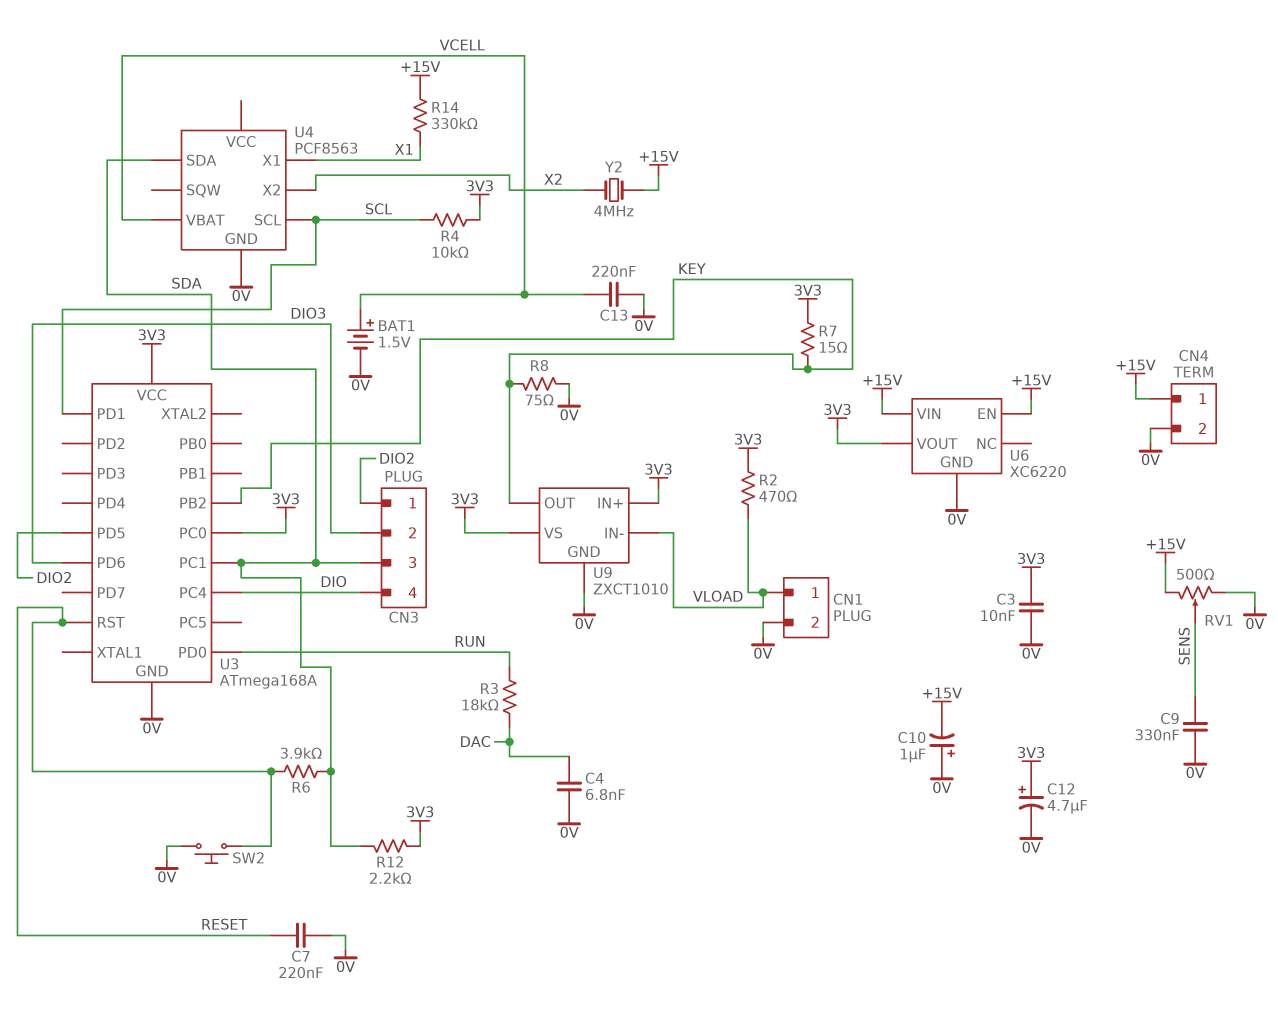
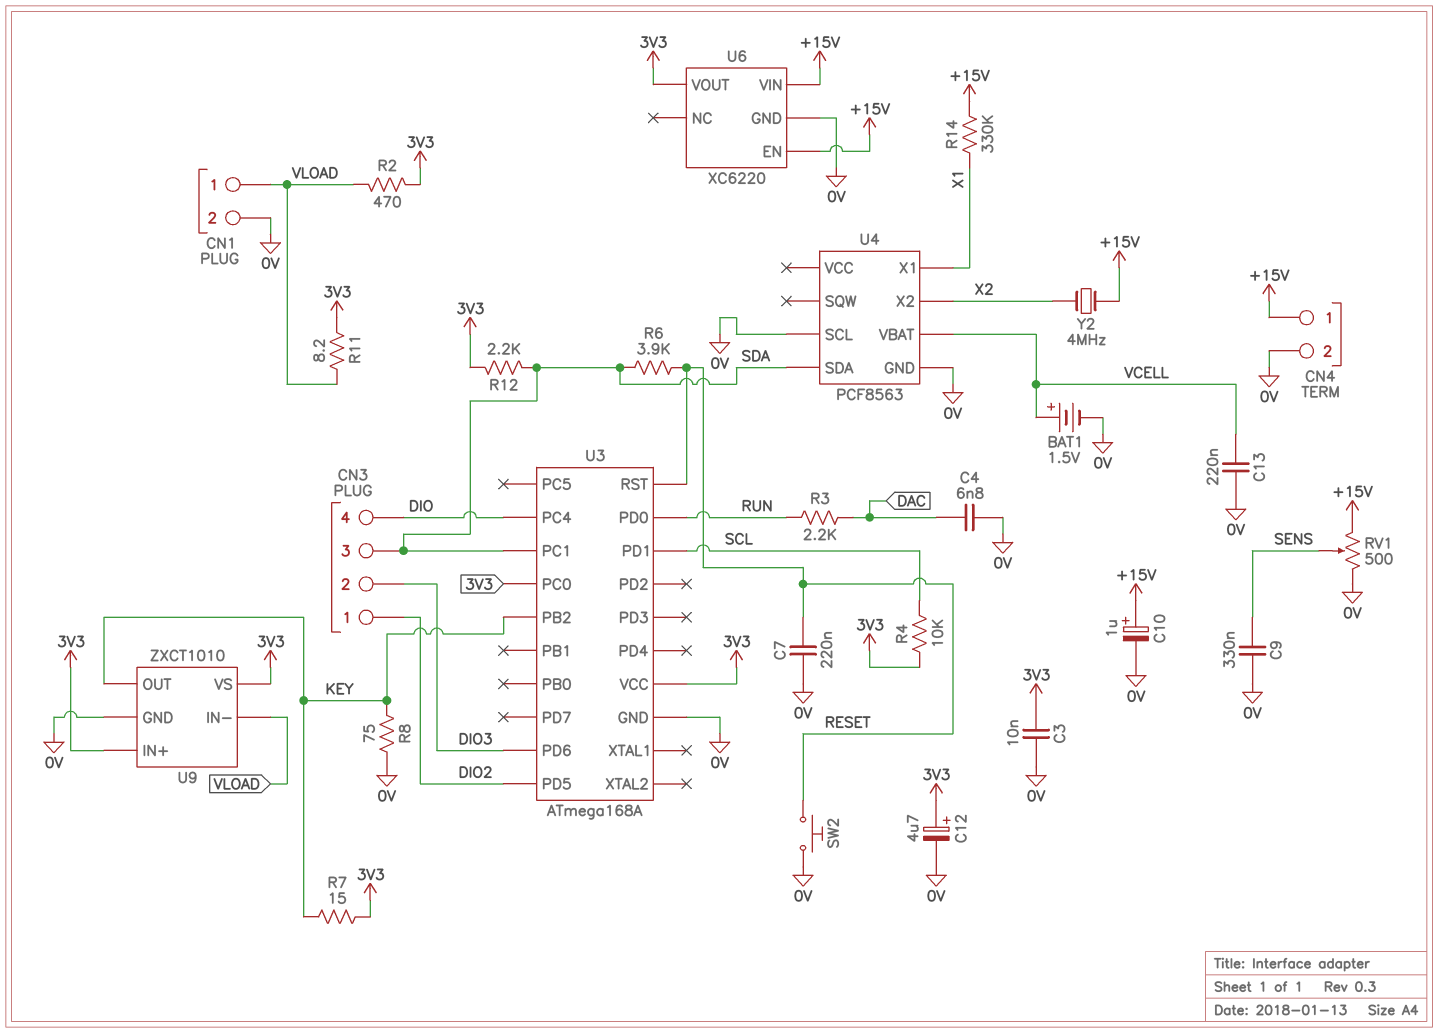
C10: 1uF (plus 0V, minus +15V) -> 1uF (plus +15V, minus 0V)
R3: 18k (DAC, RUN) -> 2.2k (DAC, RUN)
R11: none -> 8.2 (3V3, VLOAD)
U4 pin SCL: SCL -> 0V

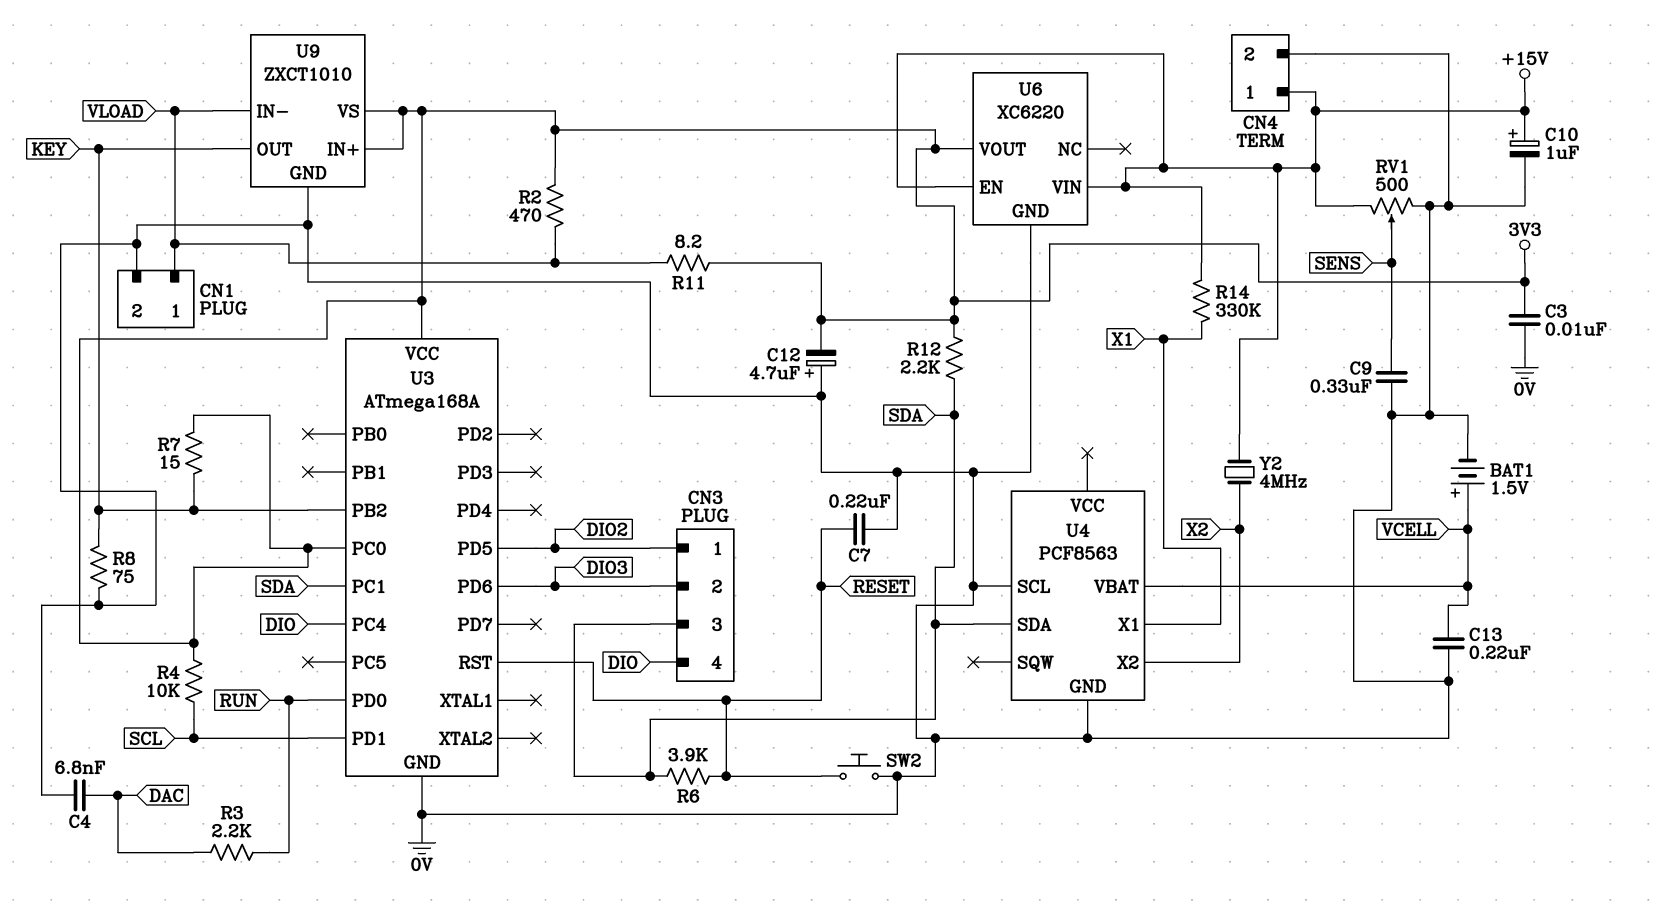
C12: 4.7uF (plus 3V3, minus 0V) -> 4.7uF (plus 0V, minus 3V3)

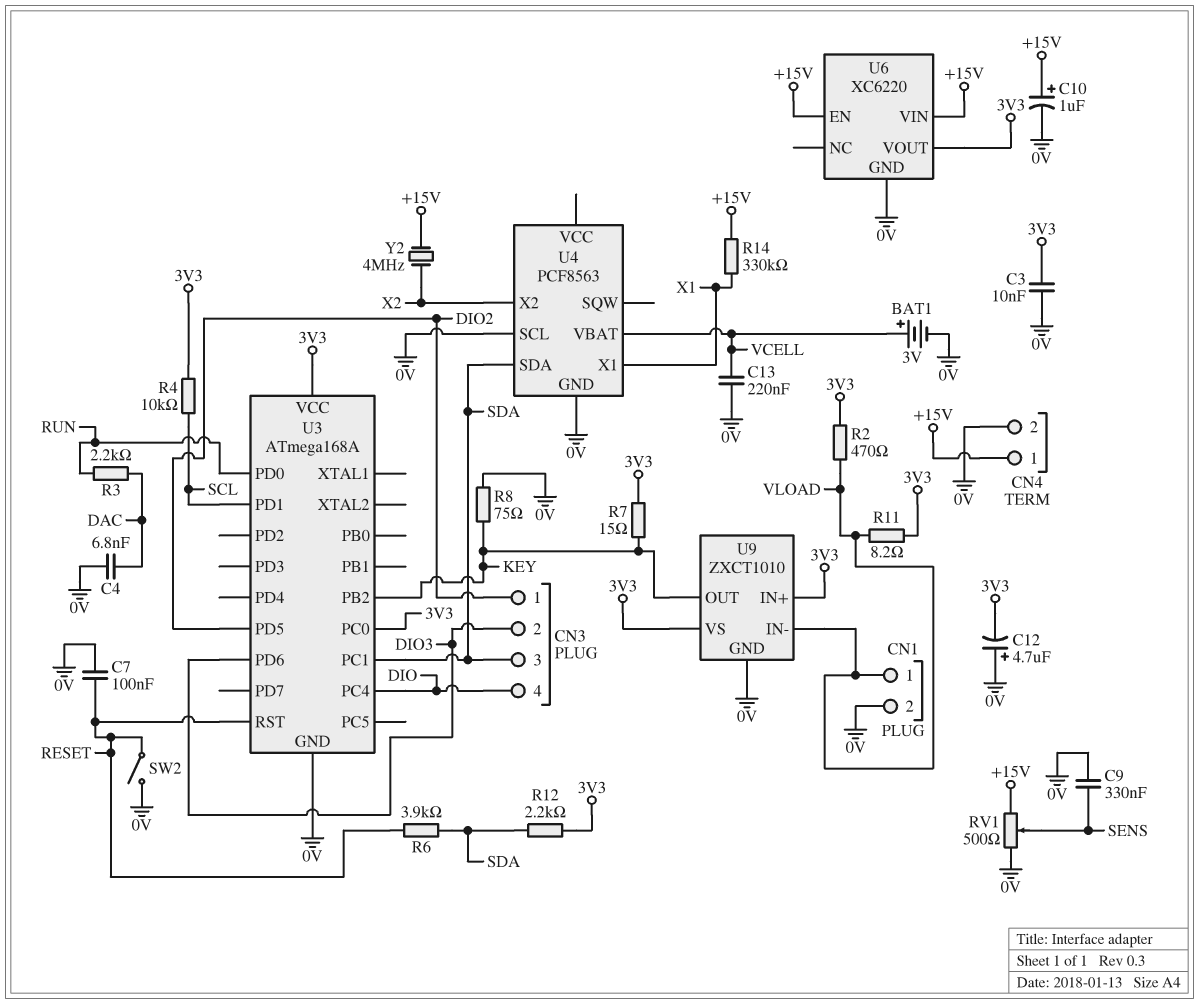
BAT1: 1.5V (plus VCELL, minus 0V) -> 3V (plus VCELL, minus 0V)
C7: 220nF (0V, RESET) -> 100nF (0V, RESET)
SW2: button (0V, RESET) -> switch (0V, RESET)

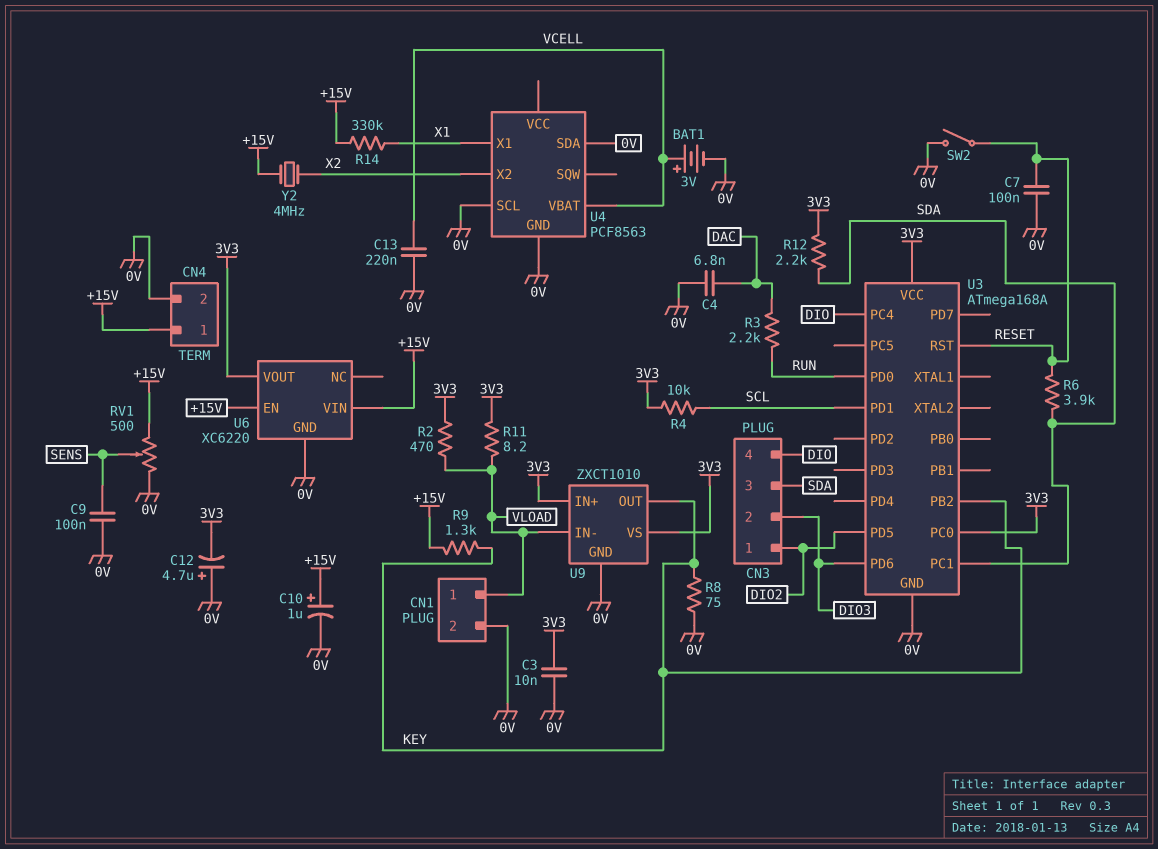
C9: 330nF (0V, SENS) -> 100nF (0V, SENS)
R7: 15 (3V3, KEY) -> none
R9: none -> 1.3k (+15V, KEY)
U4 pin SDA: SDA -> 0V

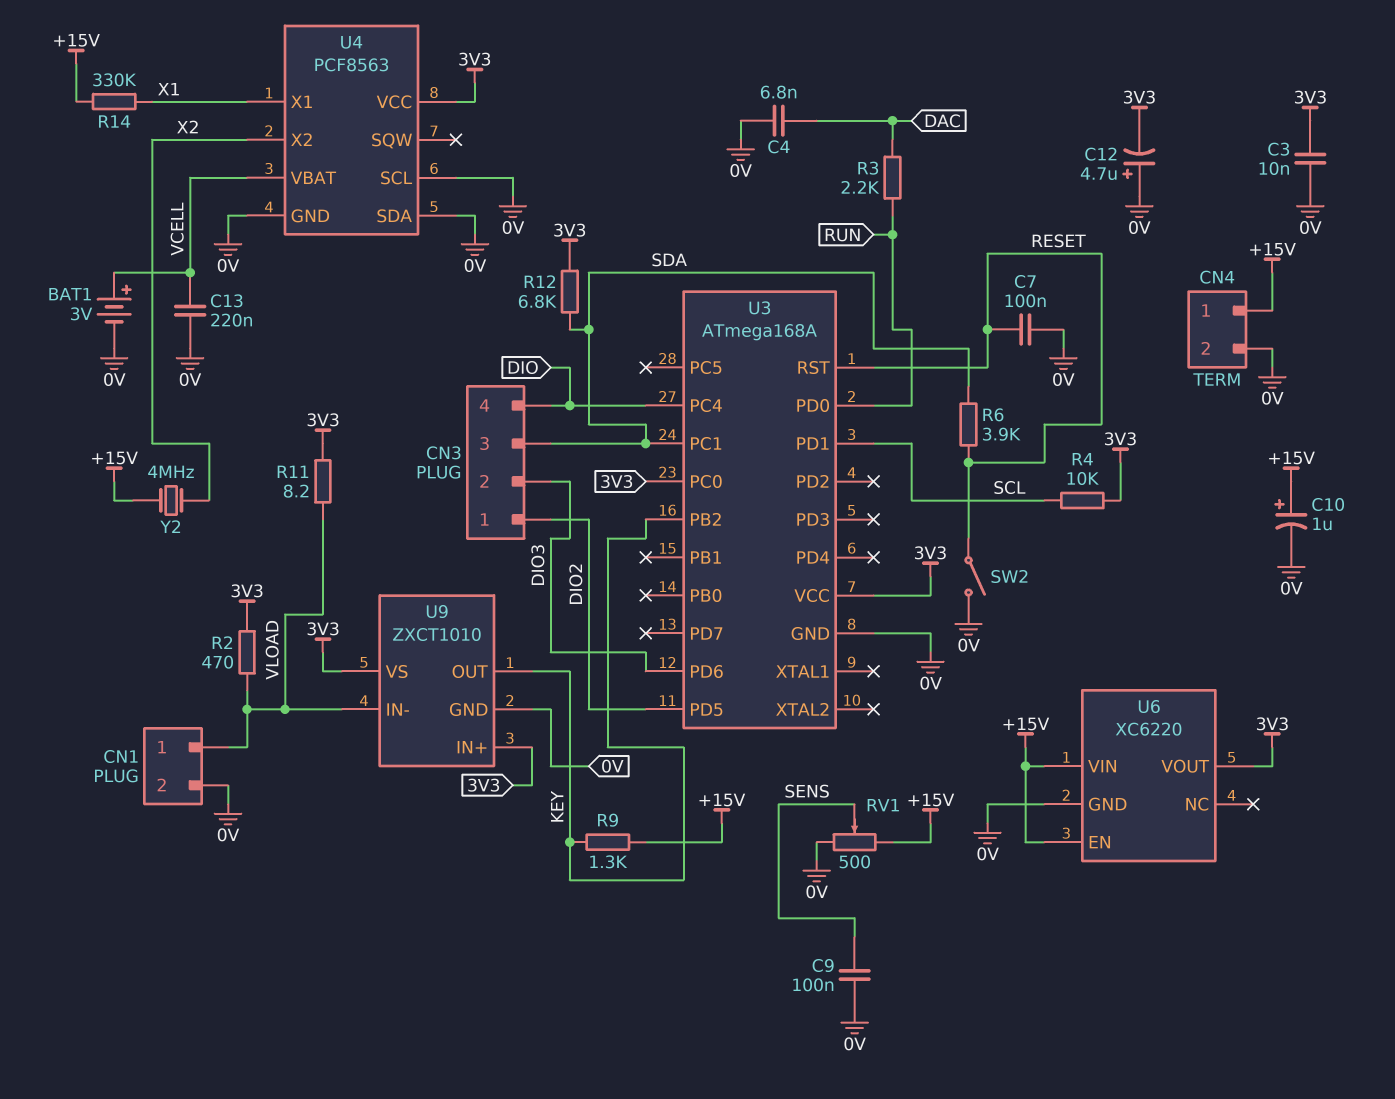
R8: 75 (0V, KEY) -> none
R12: 2.2k (3V3, SDA) -> 6.8k (3V3, SDA)
U4 pin VCC: none -> 3V3

